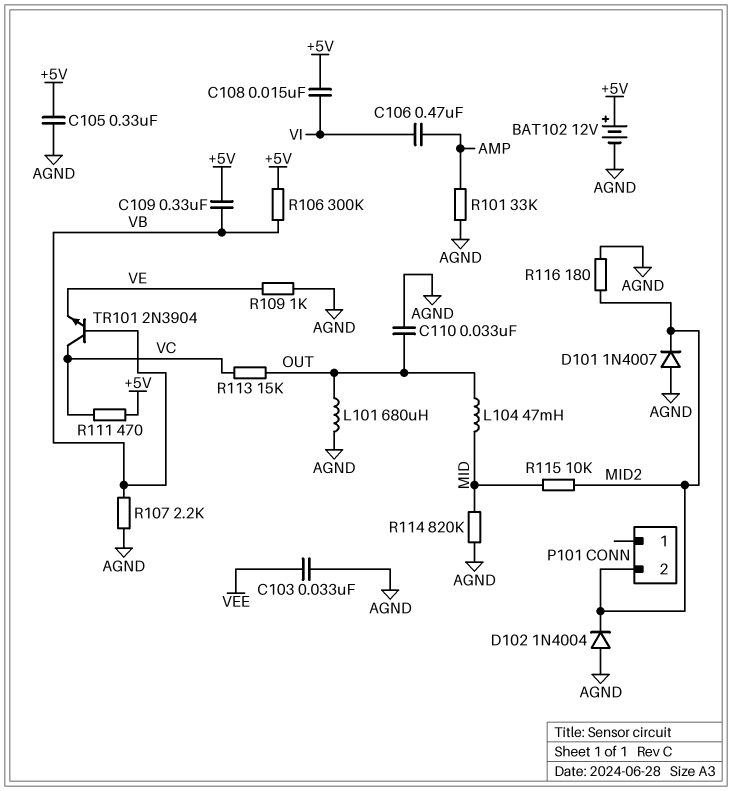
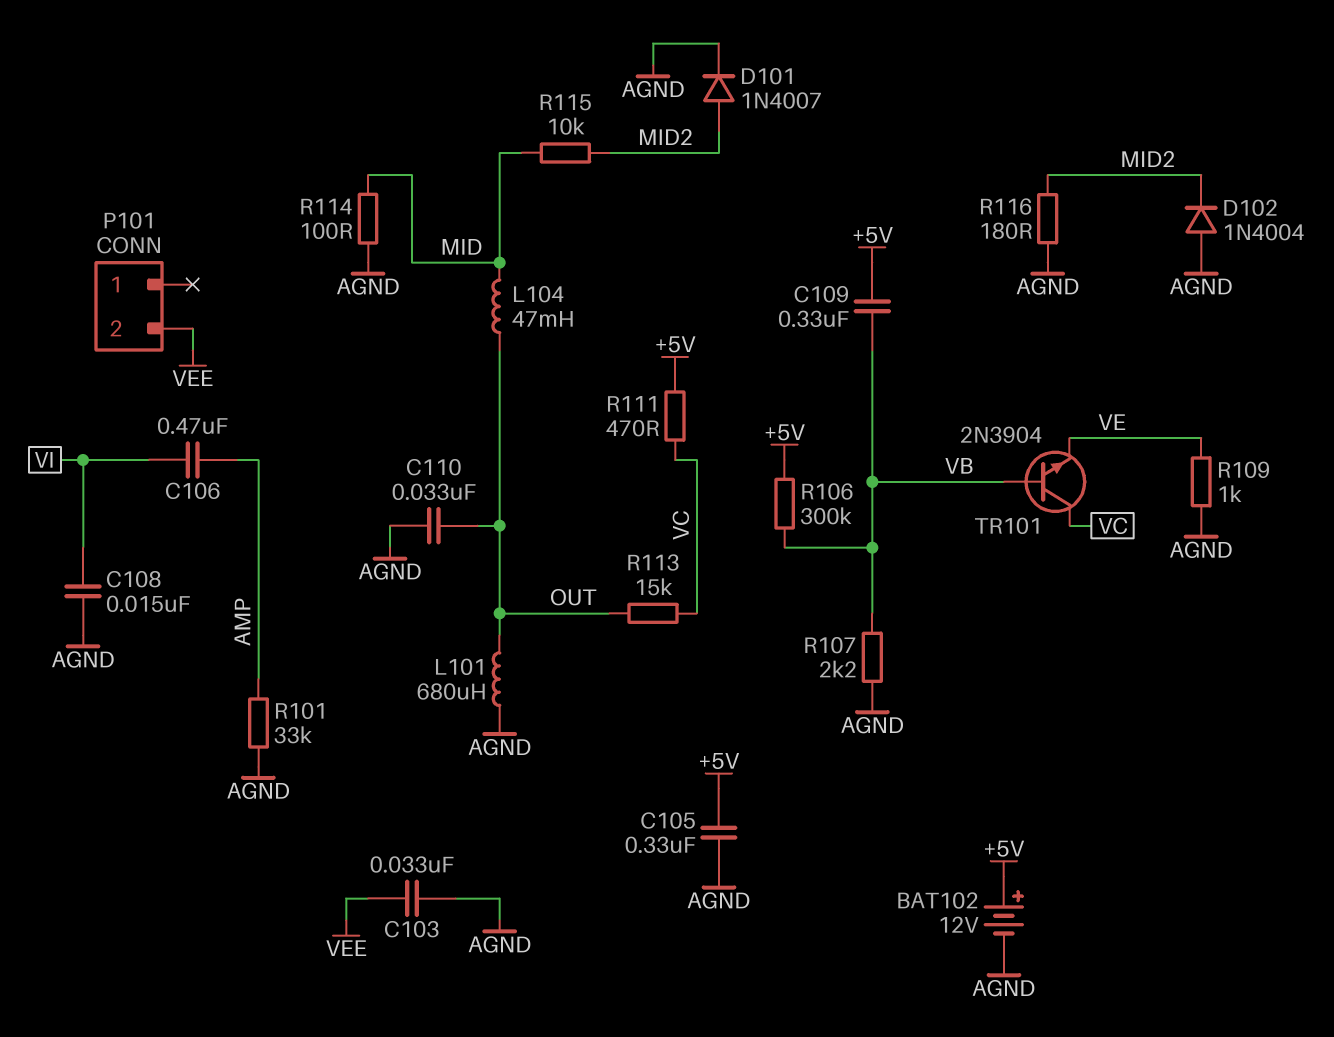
C108: 15nF (+5V, VI) -> 15nF (AGND, VI)
D101: diode 1N4007 (A AGND, K MID2) -> diode 1N4007 (A MID2, K AGND)
P101 pin 2: MID2 -> VEE
R114: 820k (AGND, MID) -> 100 (AGND, MID)

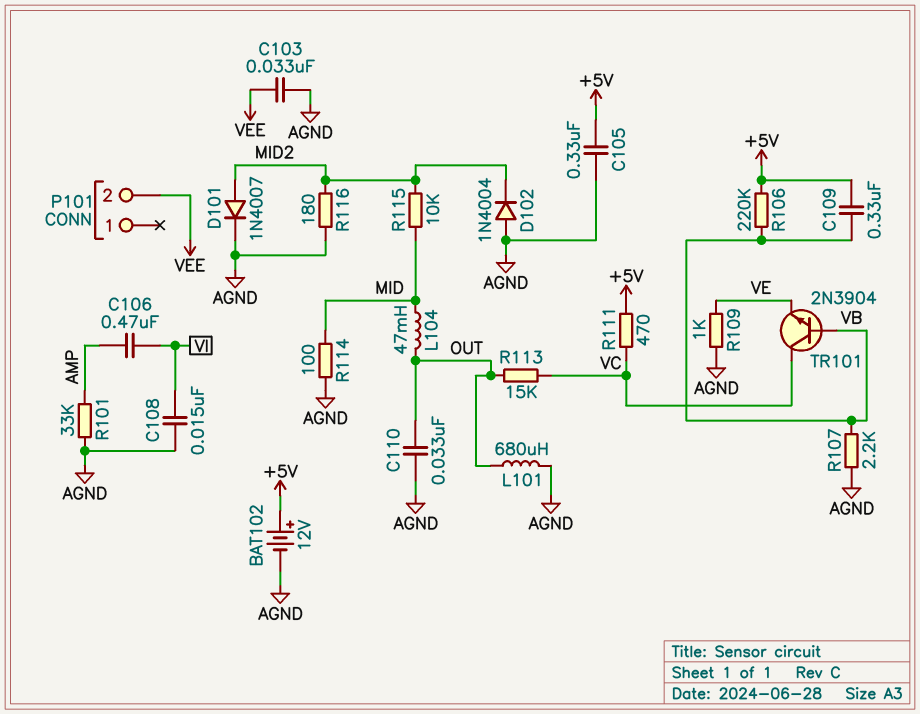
R106: 300k (+5V, VB) -> 220k (+5V, VB)

